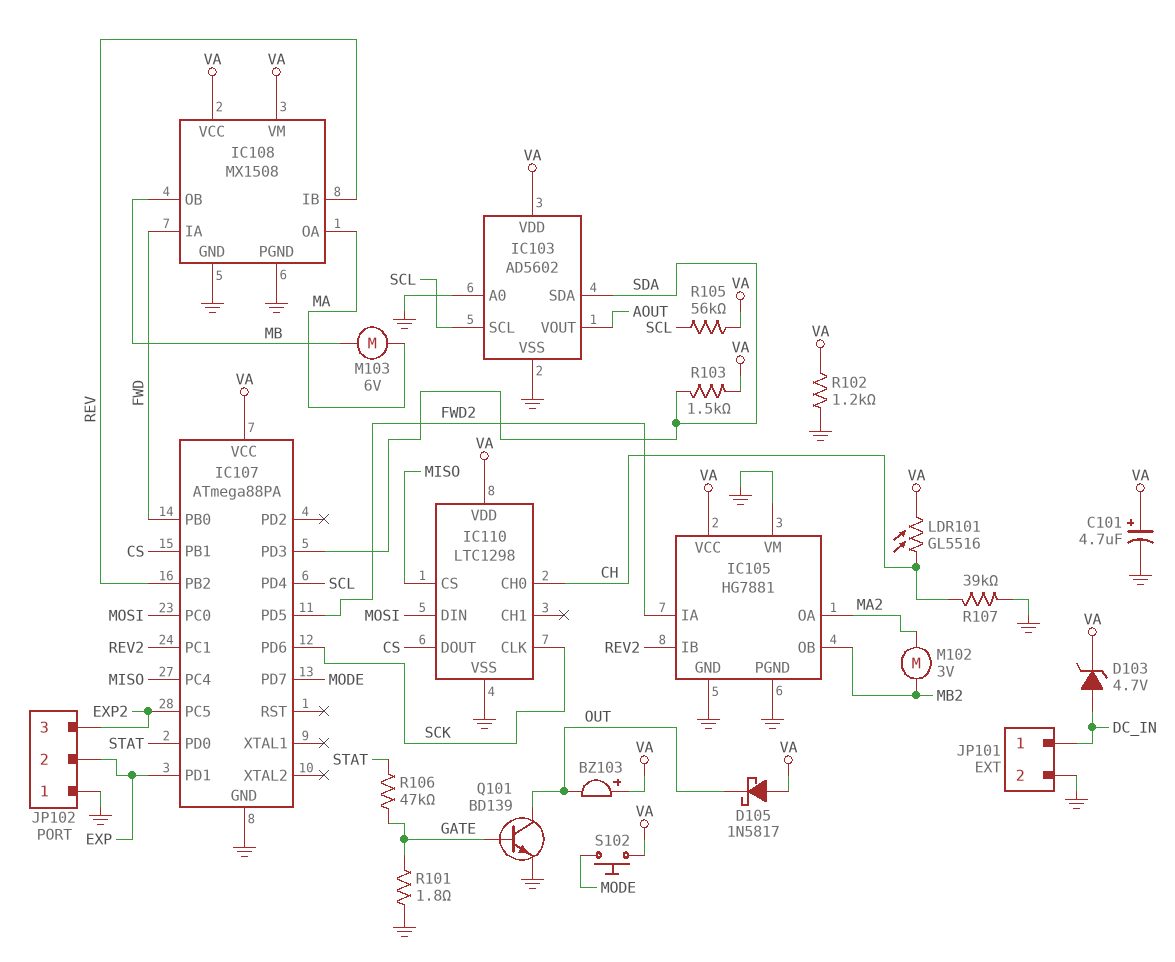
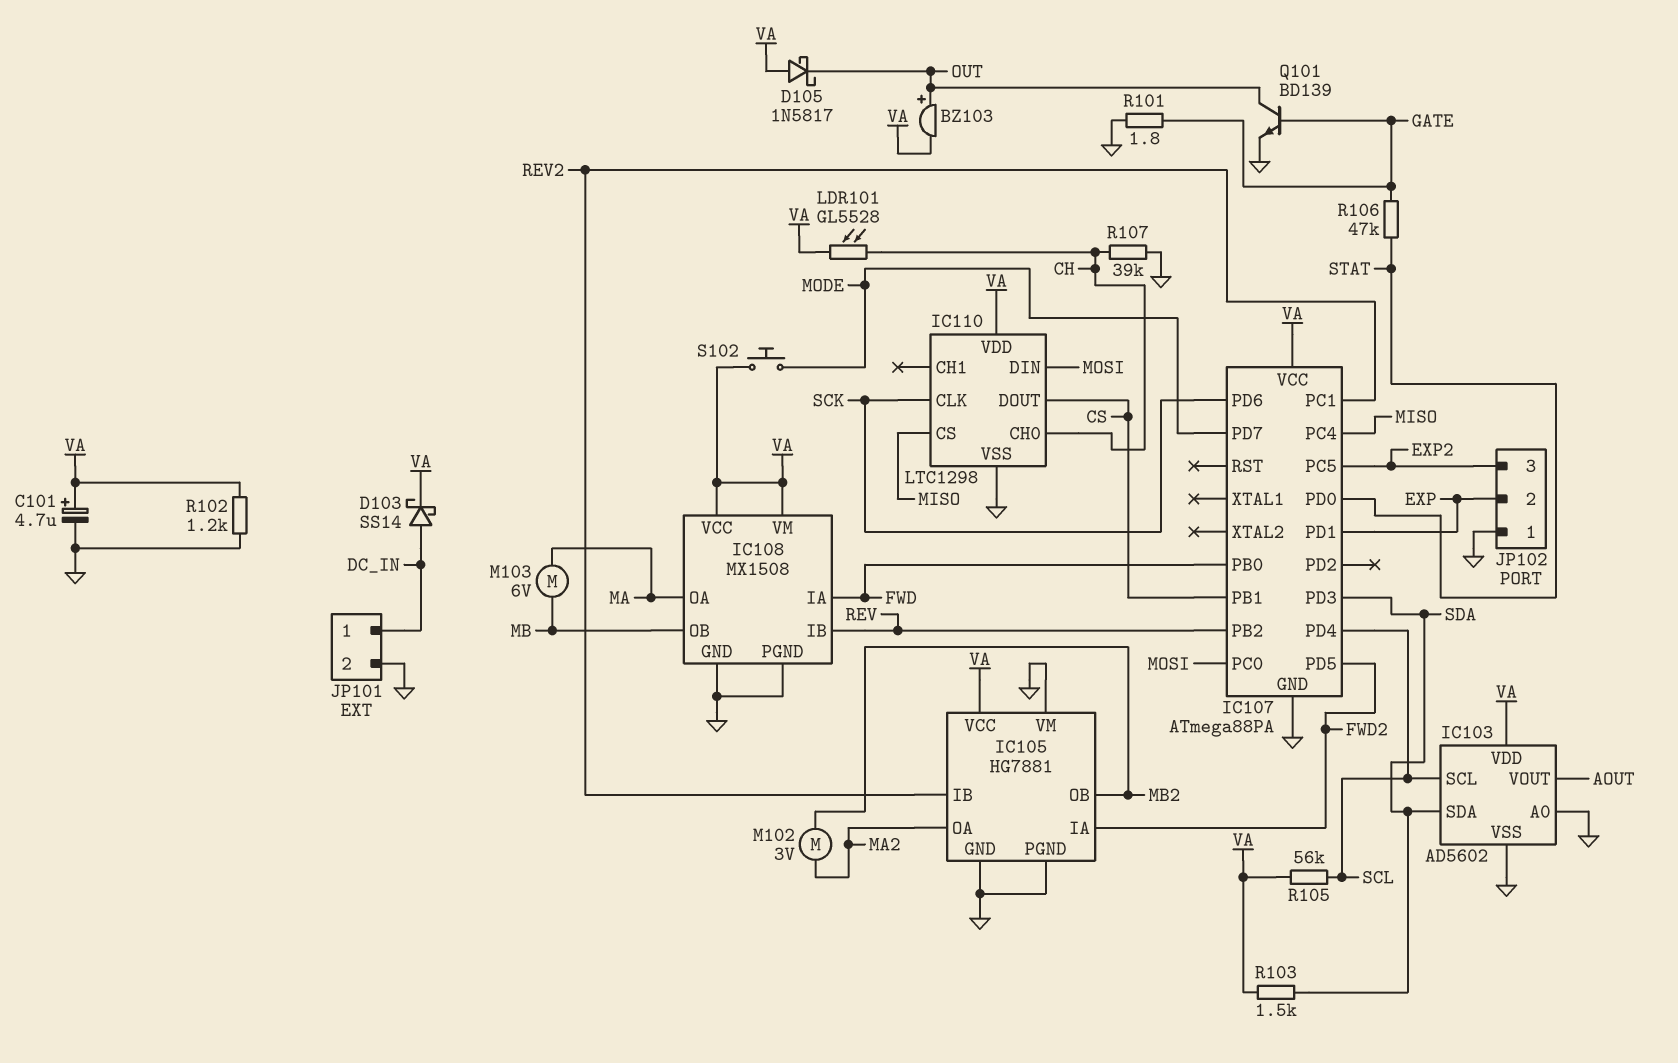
BZ103: buzzer (plus VA, minus OUT) -> buzzer (plus OUT, minus VA)
D103: zener 4.7V (A DC_IN, K VA) -> schottky SS14 (A DC_IN, K VA)
LDR101: GL5516 (CH, VA) -> GL5528 (CH, VA)

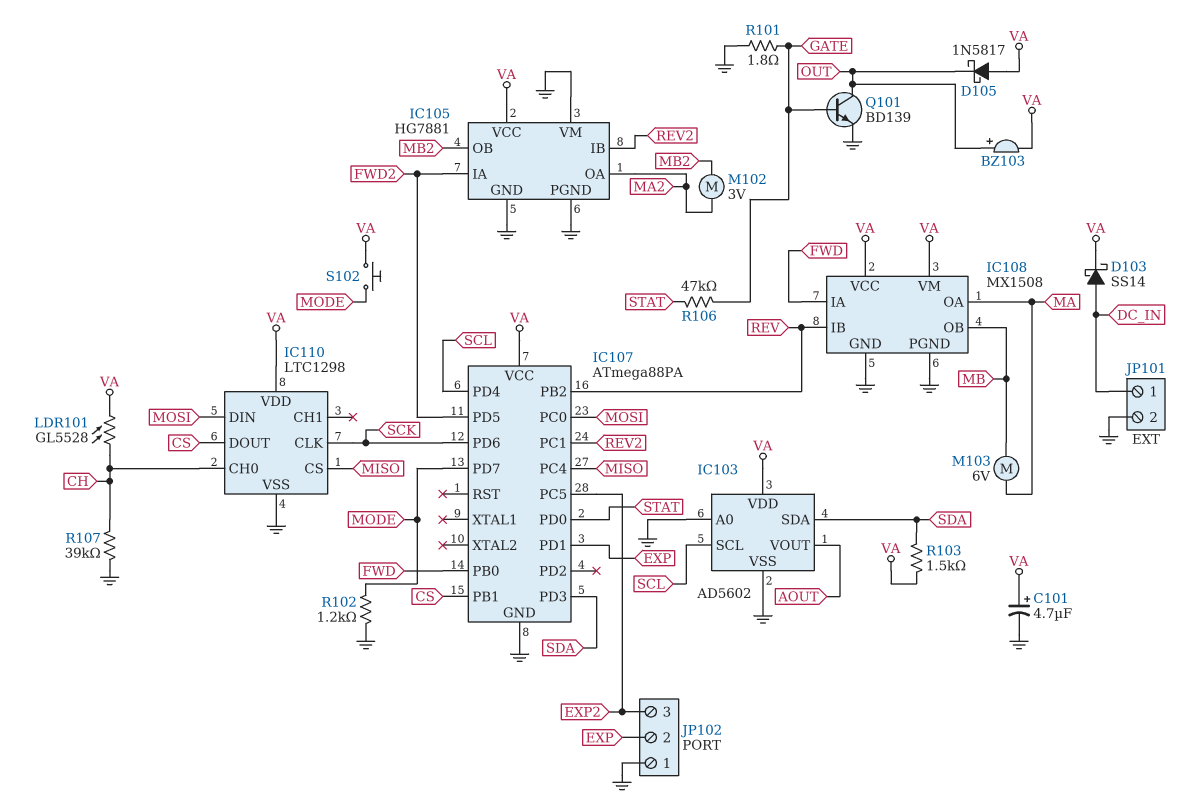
R102: 1.2k (GND, VA) -> 1.2k (GND, MODE)
R105: 56k (SCL, VA) -> none

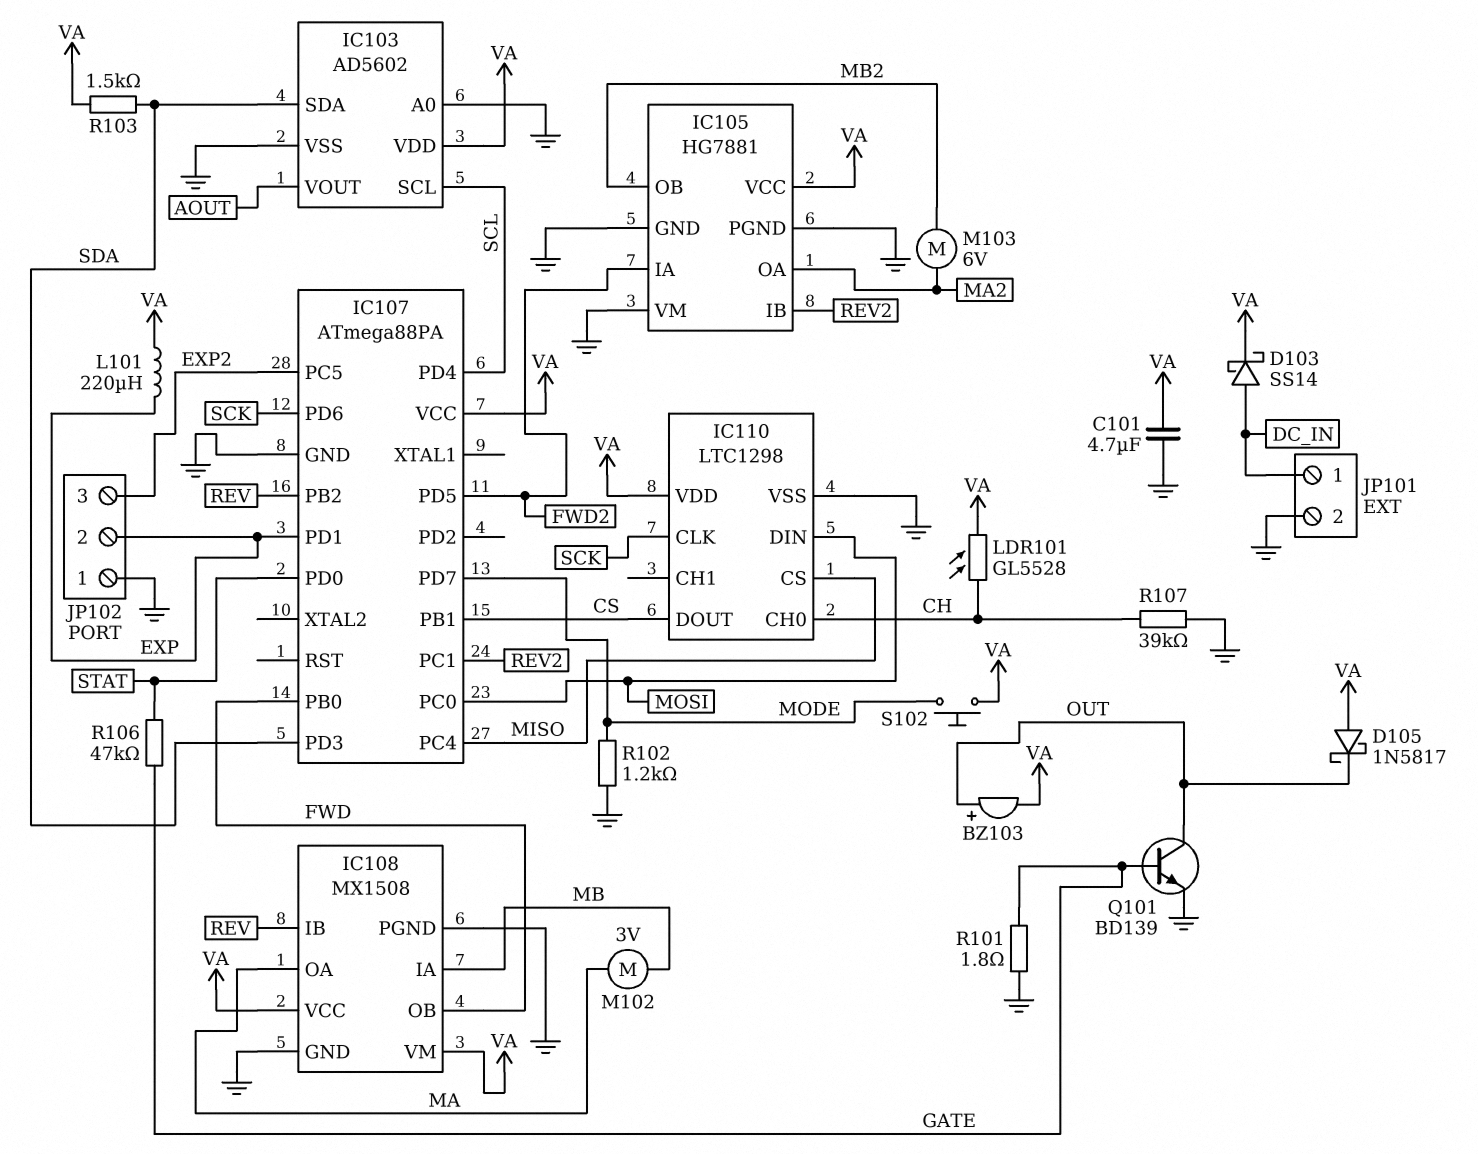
C101: 4.7uF (plus VA, minus GND) -> 4.7uF (GND, VA)
IC108 pin IA: FWD -> MB
IC108 pin OB: MB -> FWD
L101: none -> 220uH (EXP, VA)
M102: motor 3V (MA2, MB2) -> motor 3V (MA, MB)
M103: motor 6V (MA, MB) -> motor 6V (MA2, MB2)

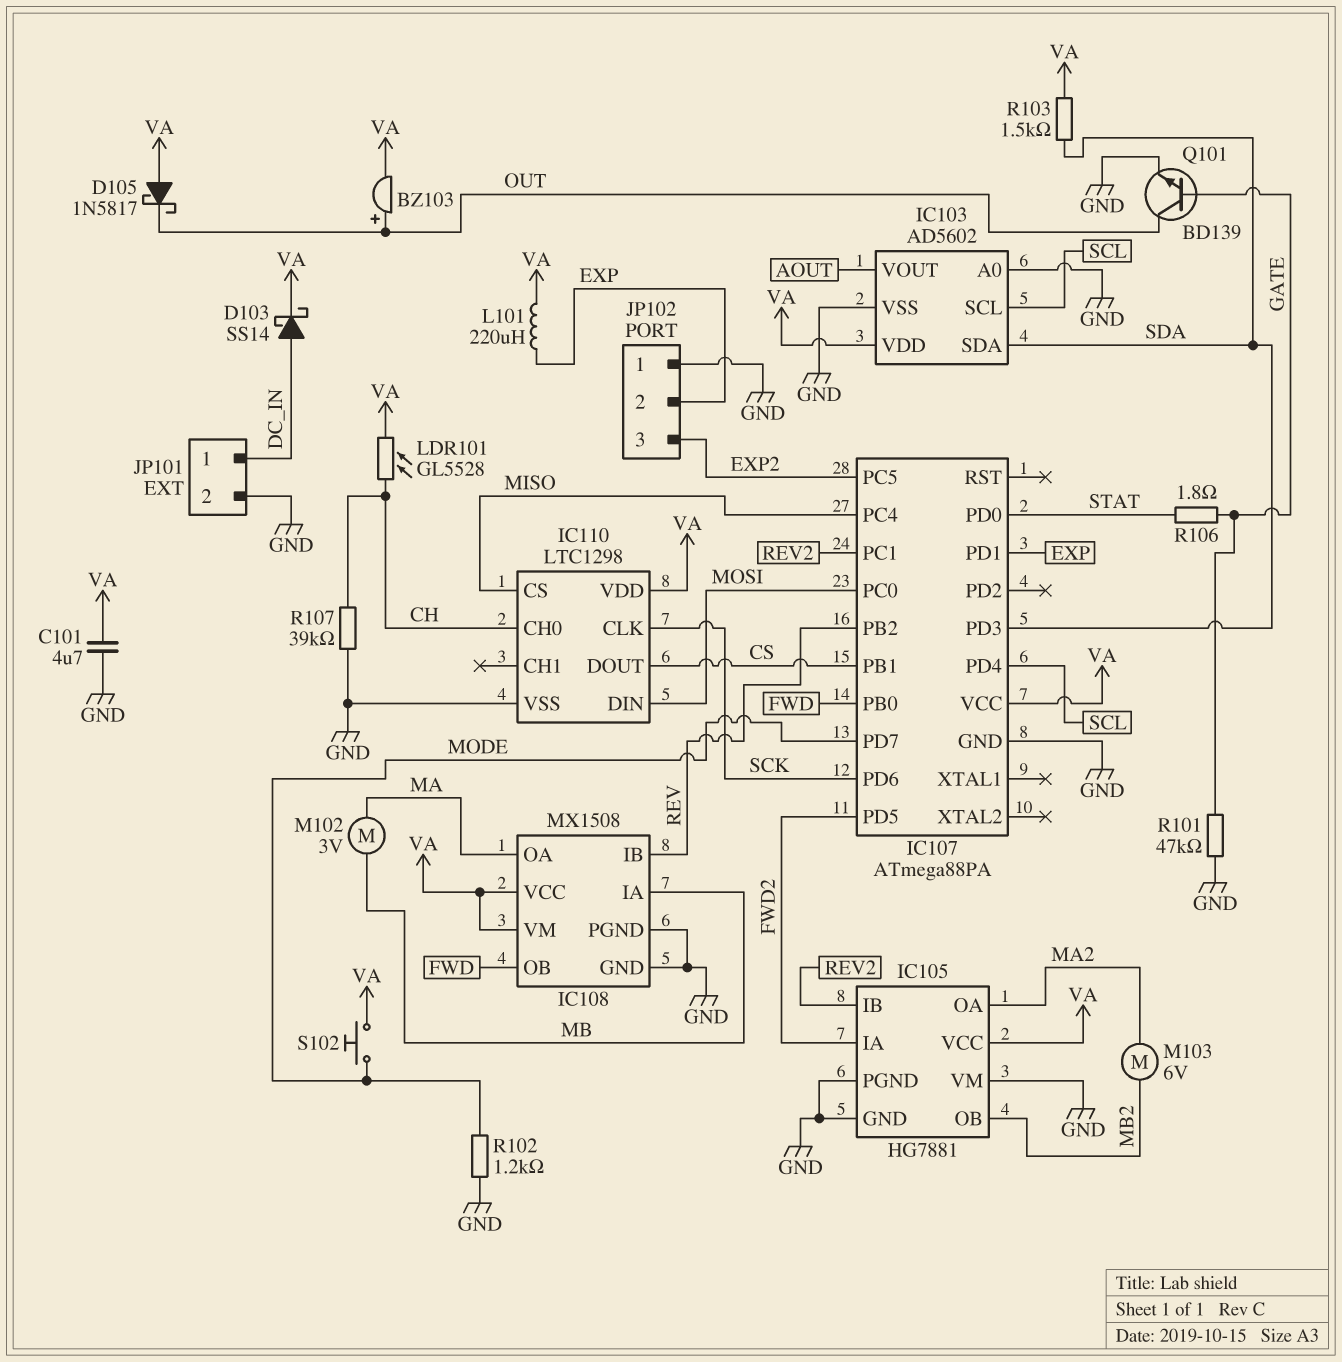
R101: 1.8 (GATE, GND) -> 47k (GATE, GND)
R106: 47k (GATE, STAT) -> 1.8 (GATE, STAT)

